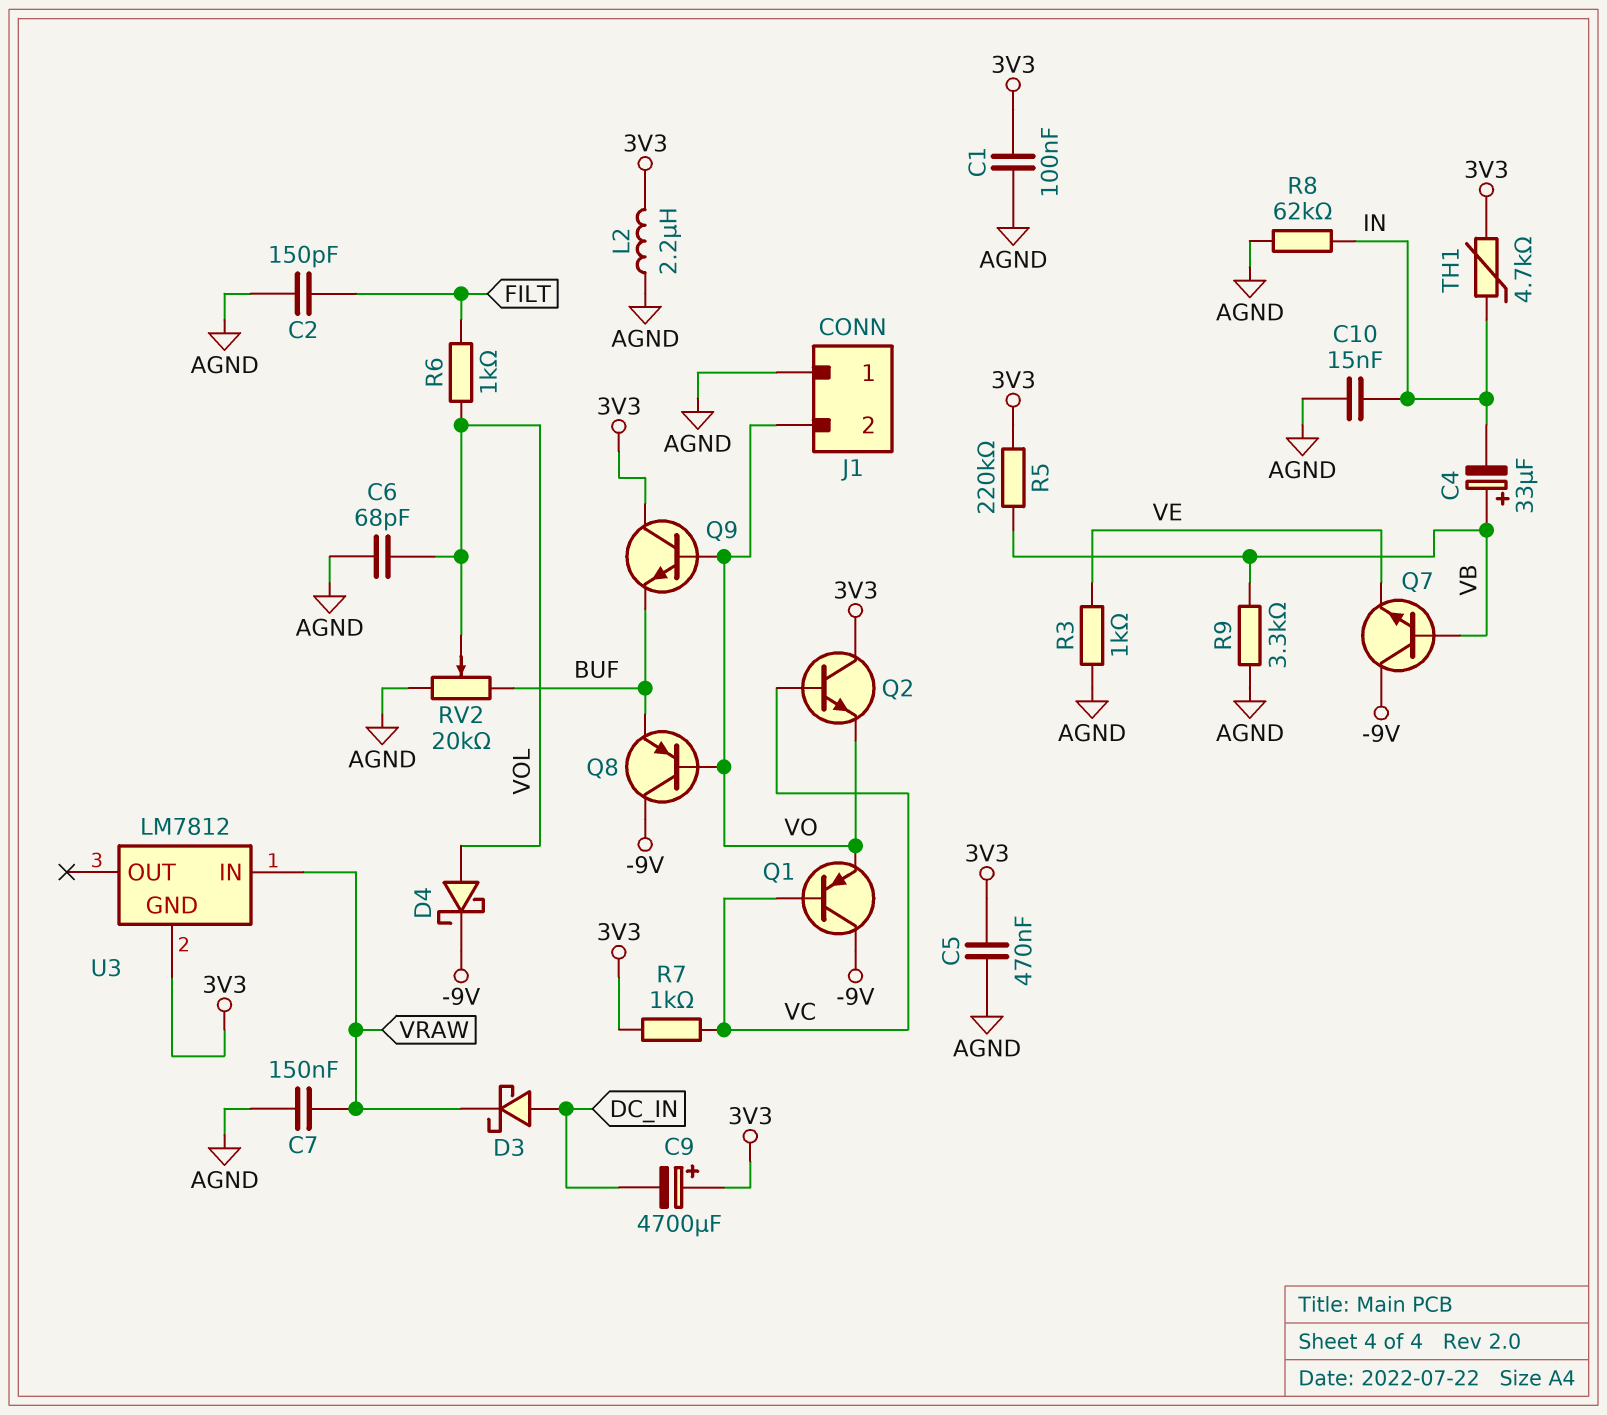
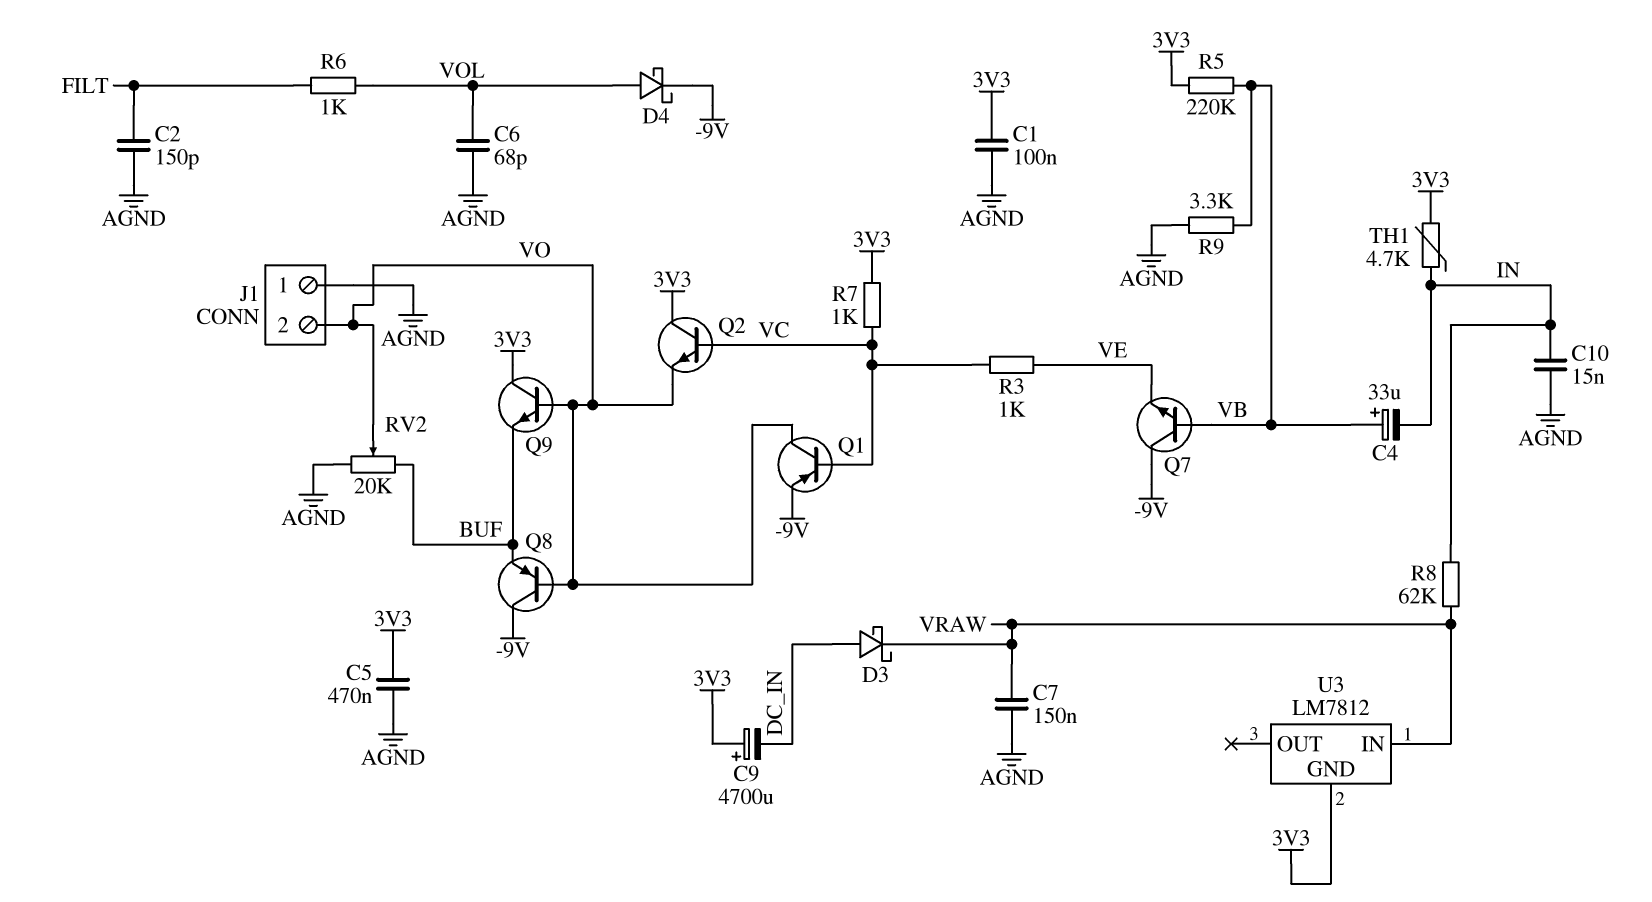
L2: 2.2uH (3V3, AGND) -> none
Q1: PNP (B VC, C -9V, E VO) -> PNP (B VC, C VO, E -9V)
R3: 1k (AGND, VE) -> 1k (VC, VE)
R8: 62k (AGND, IN) -> 62k (IN, VRAW)
RV2: 20k (AGND, BUF, wiper VOL) -> 20k (AGND, BUF, wiper VO)

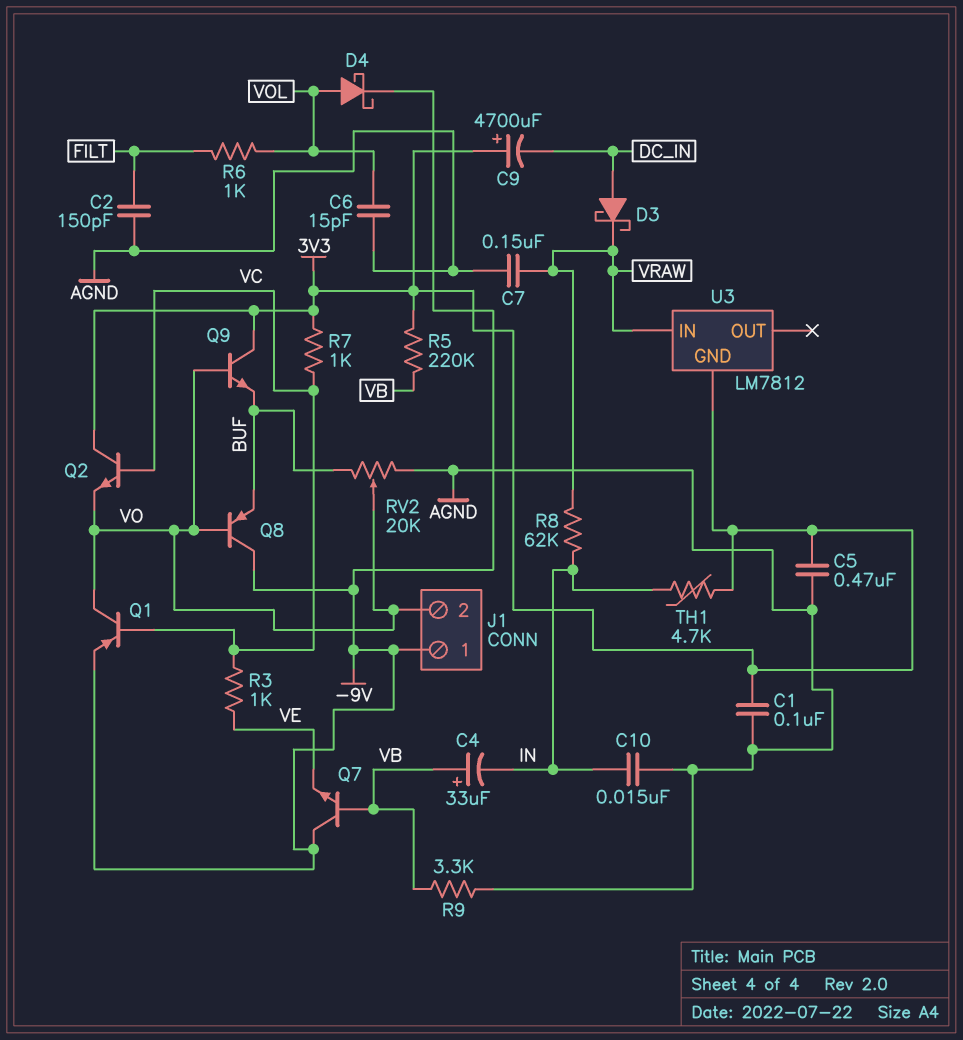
C6: 68pF (AGND, VOL) -> 15pF (AGND, VOL)
J1 pin 1: AGND -> -9V

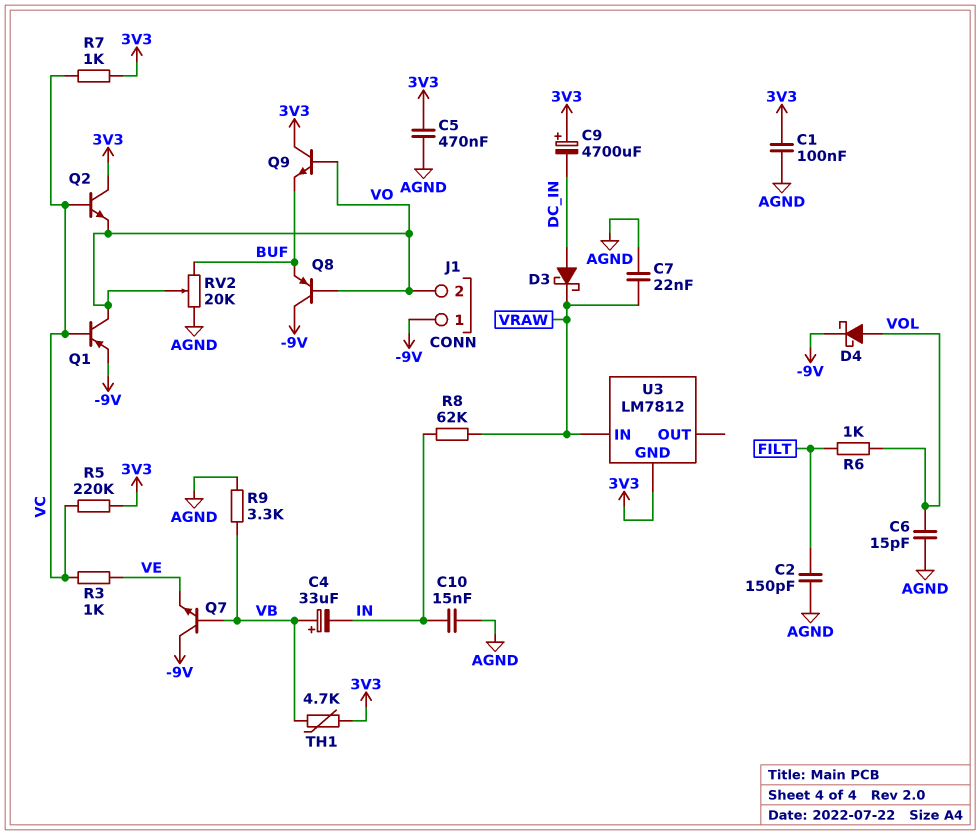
C7: 150nF (AGND, VRAW) -> 22nF (AGND, VRAW)
R5: 220k (3V3, VB) -> 220k (3V3, VC)
TH1: 4.7k (3V3, IN) -> 4.7k (3V3, VB)

